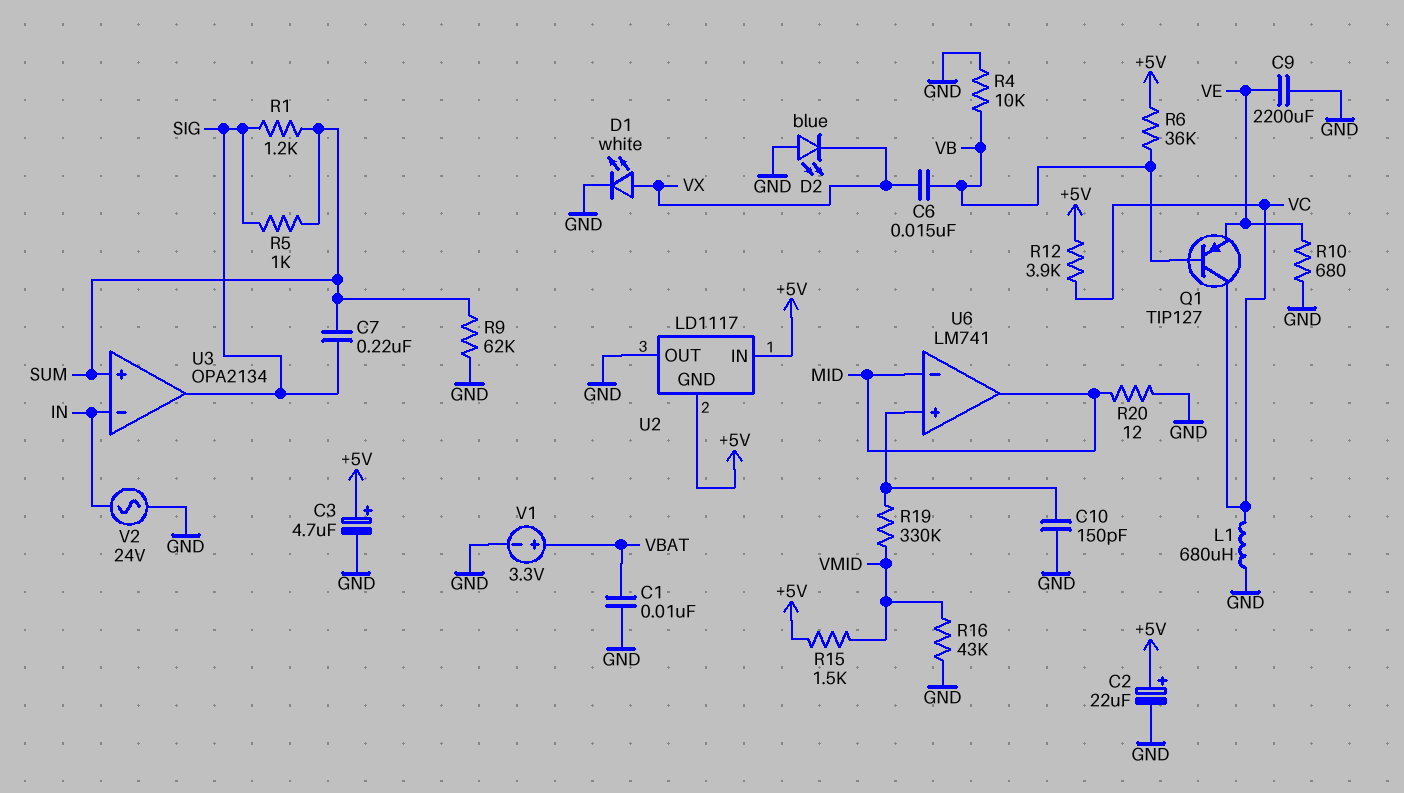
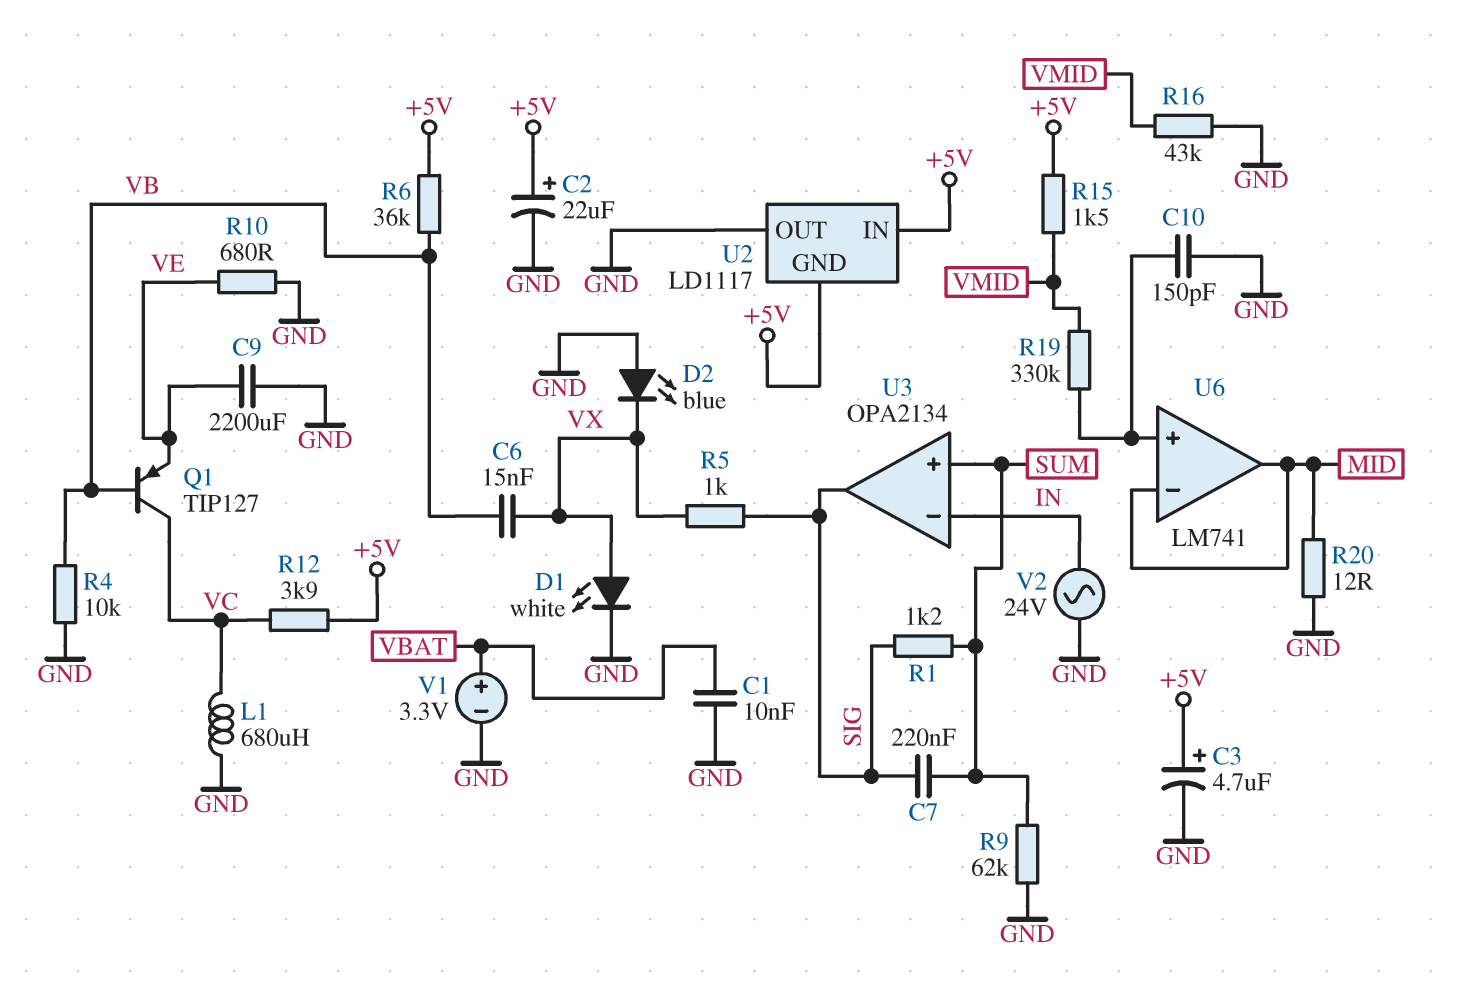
R5: 1k (SIG, SUM) -> 1k (SIG, VX)

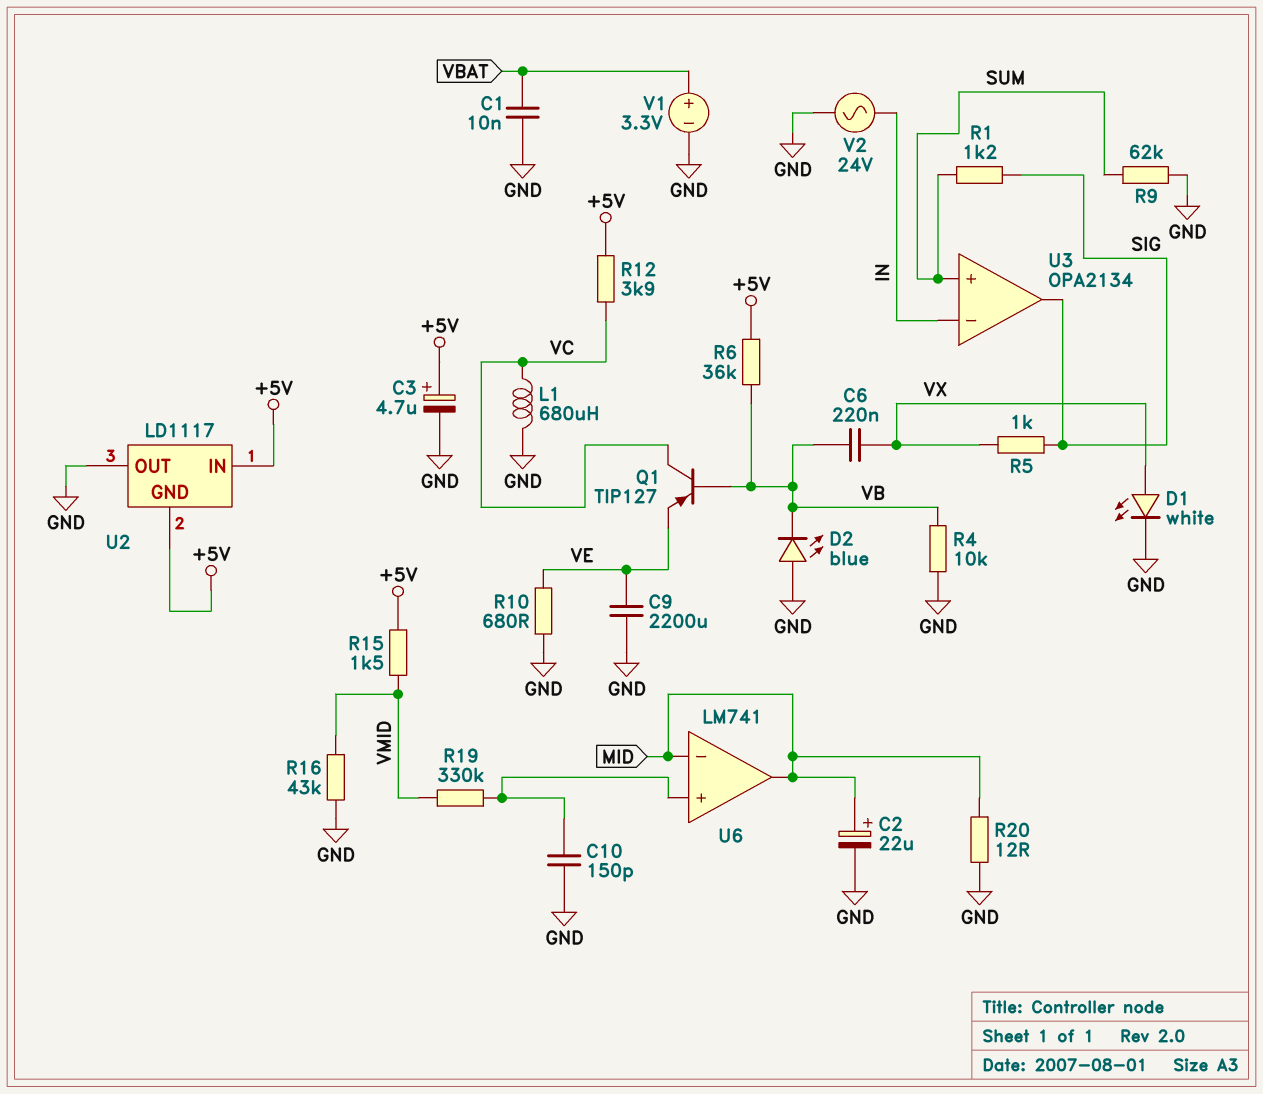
C2: 22uF (plus +5V, minus GND) -> 22uF (plus MID, minus GND)
C6: 15nF (VB, VX) -> 220nF (VB, VX)
C7: 220nF (SIG, SUM) -> none
D2: LED blue (A GND, K VX) -> LED blue (A GND, K VB)

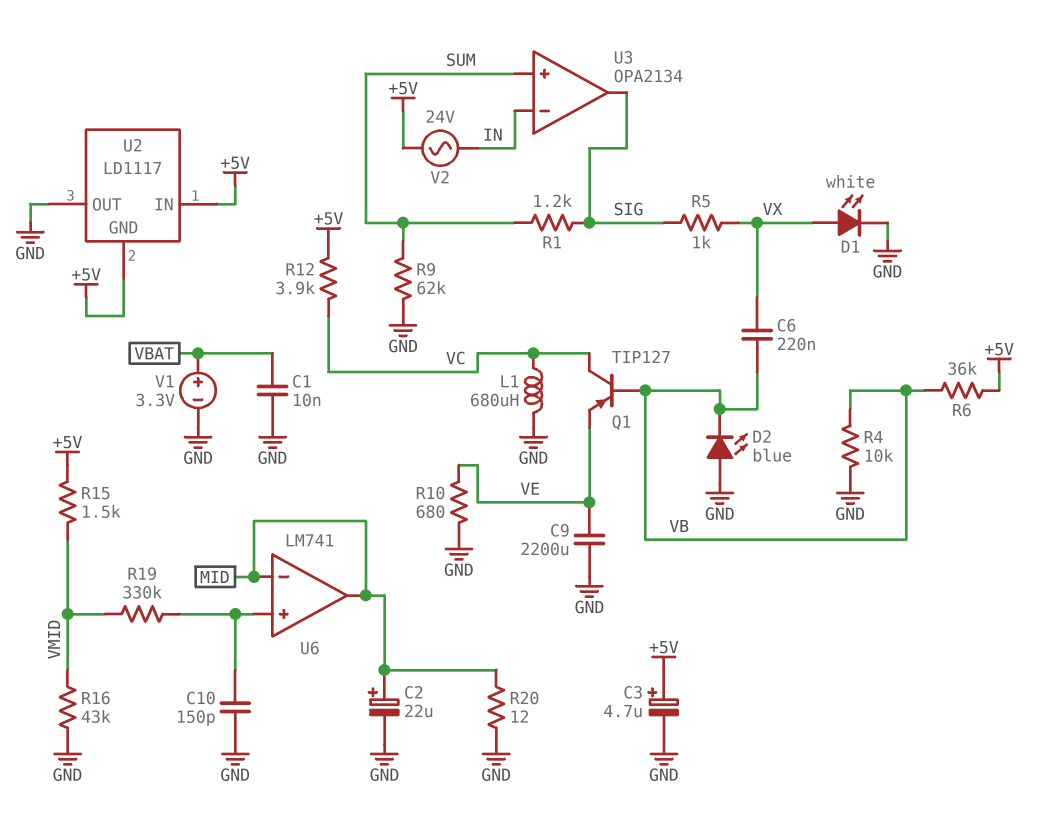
V2: AC 24V (GND, IN) -> AC 24V (+5V, IN)

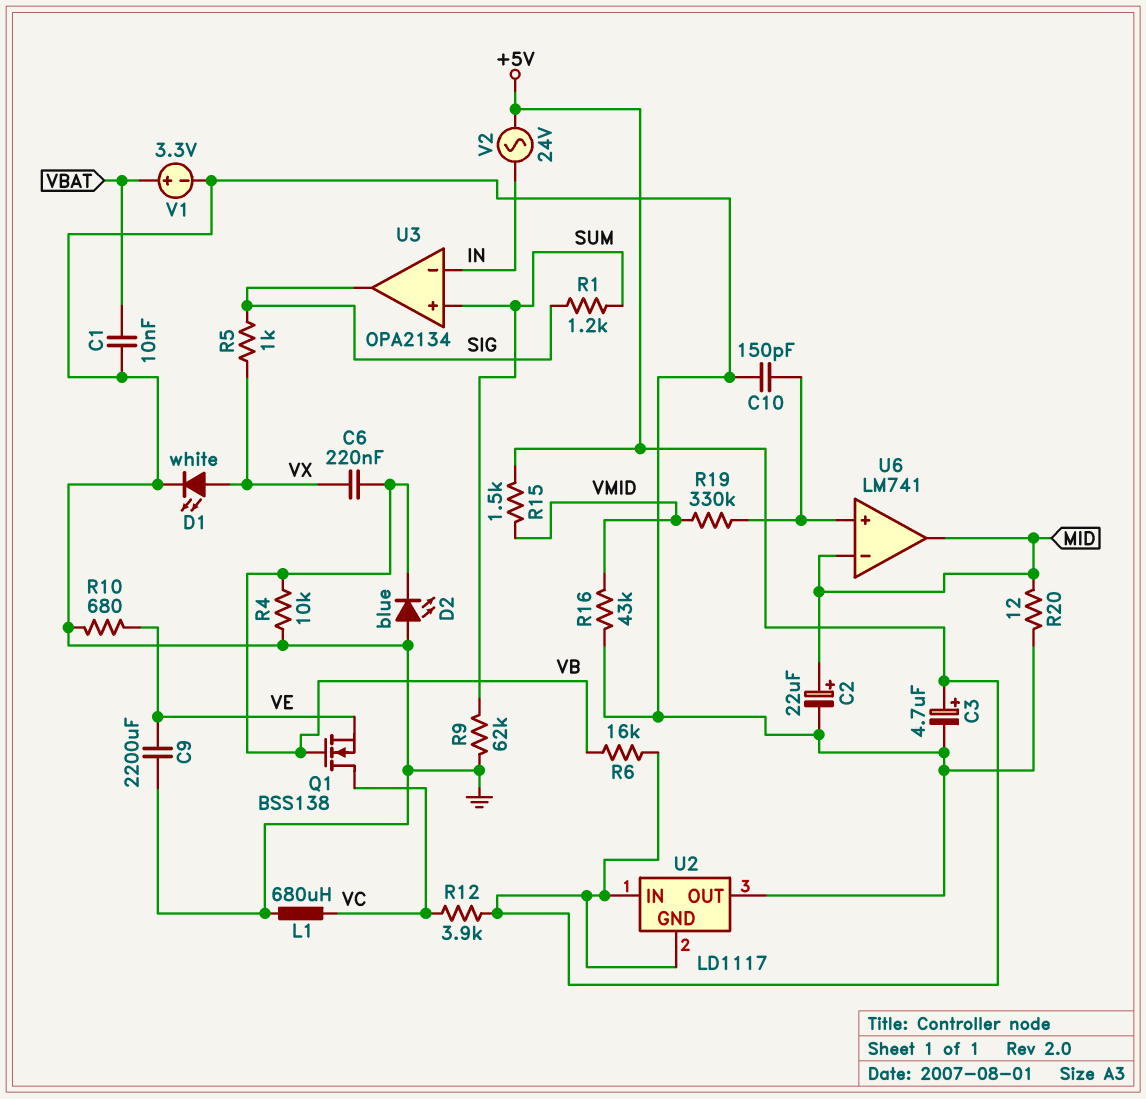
Q1: PNP TIP127 (B VB, C VC, E VE) -> NMOS BSS138 (G VB, D VC, S VE)
R6: 36k (+5V, VB) -> 16k (+5V, VB)

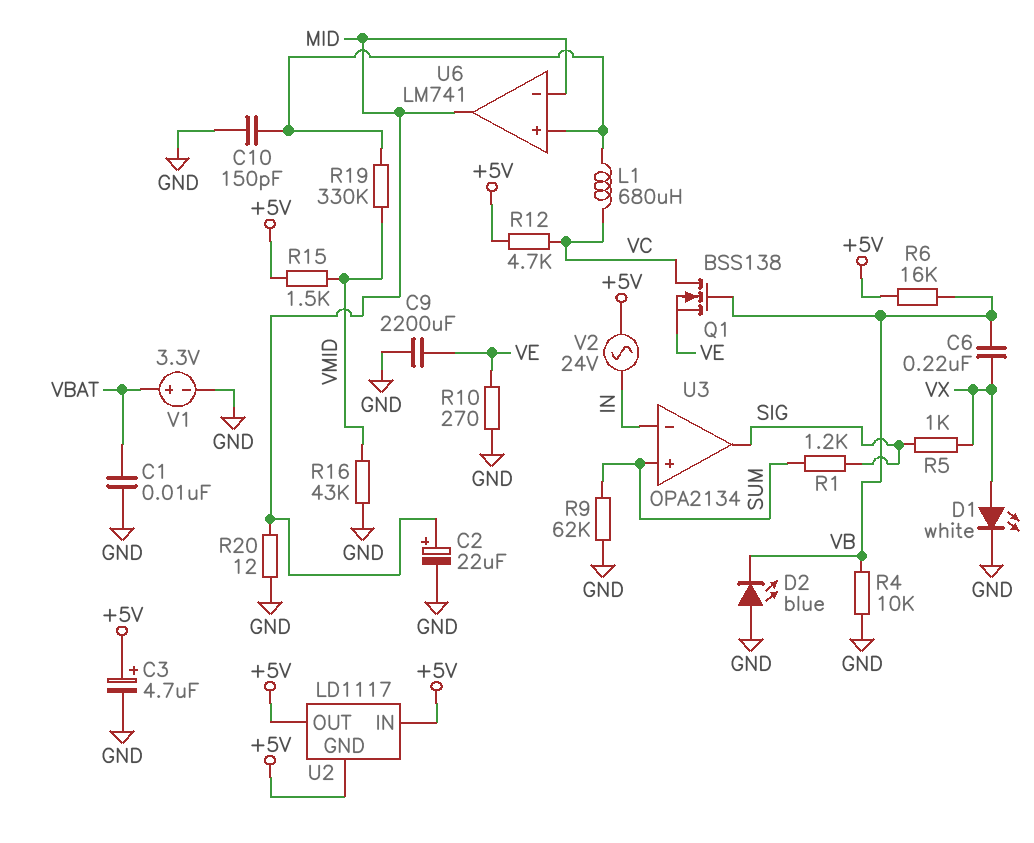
L1: 680uH (GND, VC) -> 680uH (U6/in+, VC)
R10: 680 (GND, VE) -> 270 (GND, VE)
R12: 3.9k (+5V, VC) -> 4.7k (+5V, VC)
U2 pin OUT: GND -> +5V

